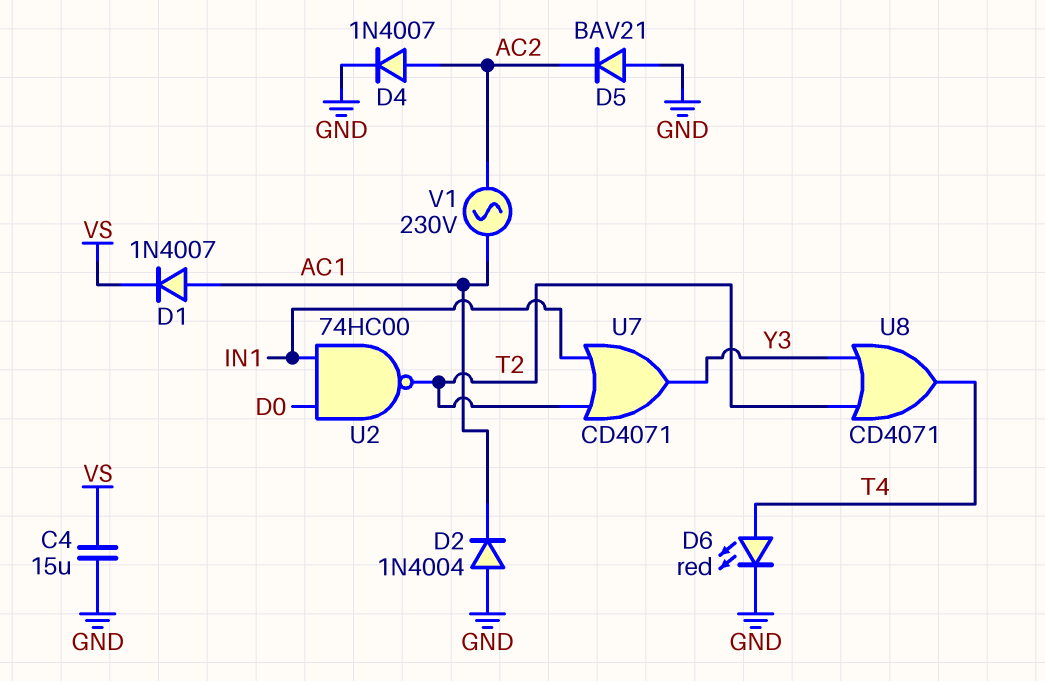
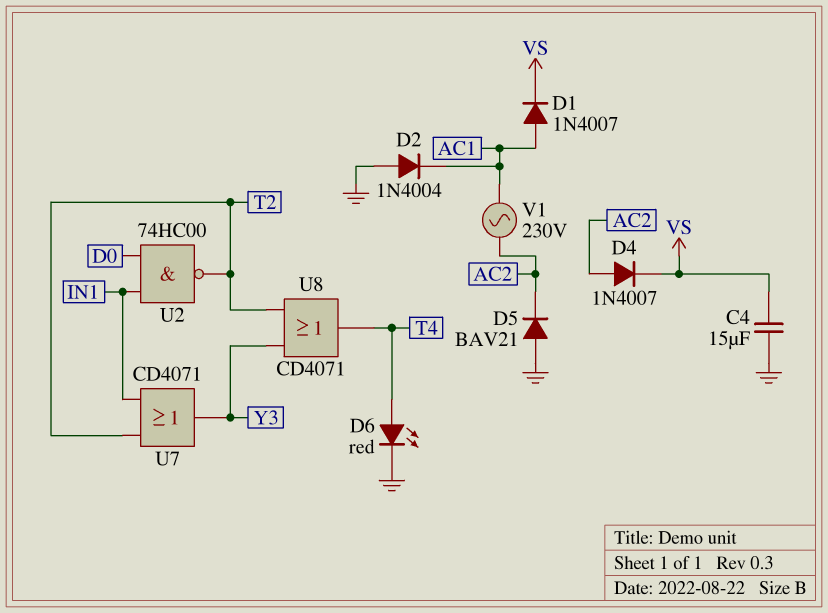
D4: diode 1N4007 (A AC2, K GND) -> diode 1N4007 (A AC2, K VS)

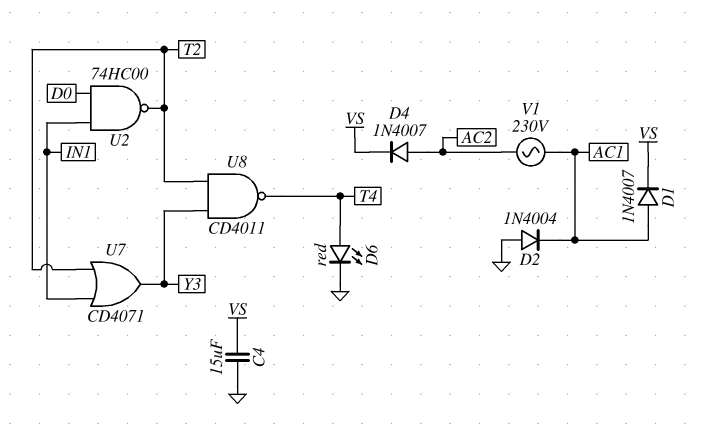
D5: diode BAV21 (A GND, K AC2) -> none
U8: OR CD4071 (in T2, in Y3, out T4) -> NAND CD4011 (in T2, in Y3, out T4)

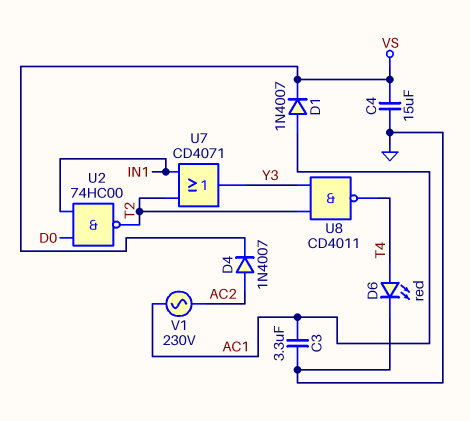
C3: none -> 3.3uF (AC1, GND)
D2: diode 1N4004 (A GND, K AC1) -> none

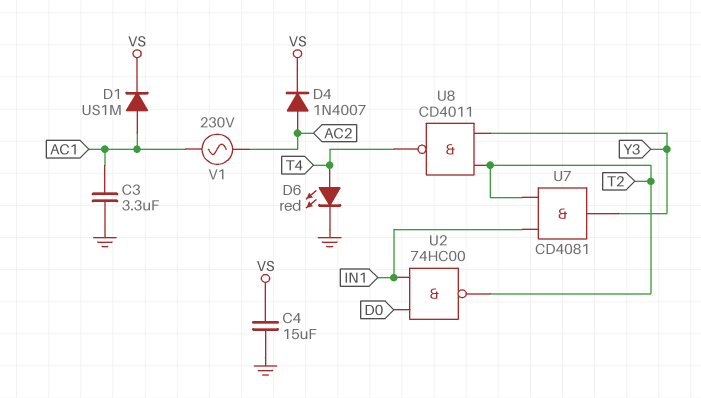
D1: diode 1N4007 (A AC1, K VS) -> diode US1M (A AC1, K VS)
U7: OR CD4071 (in IN1, in T2, out Y3) -> AND CD4081 (in IN1, in T2, out Y3)

